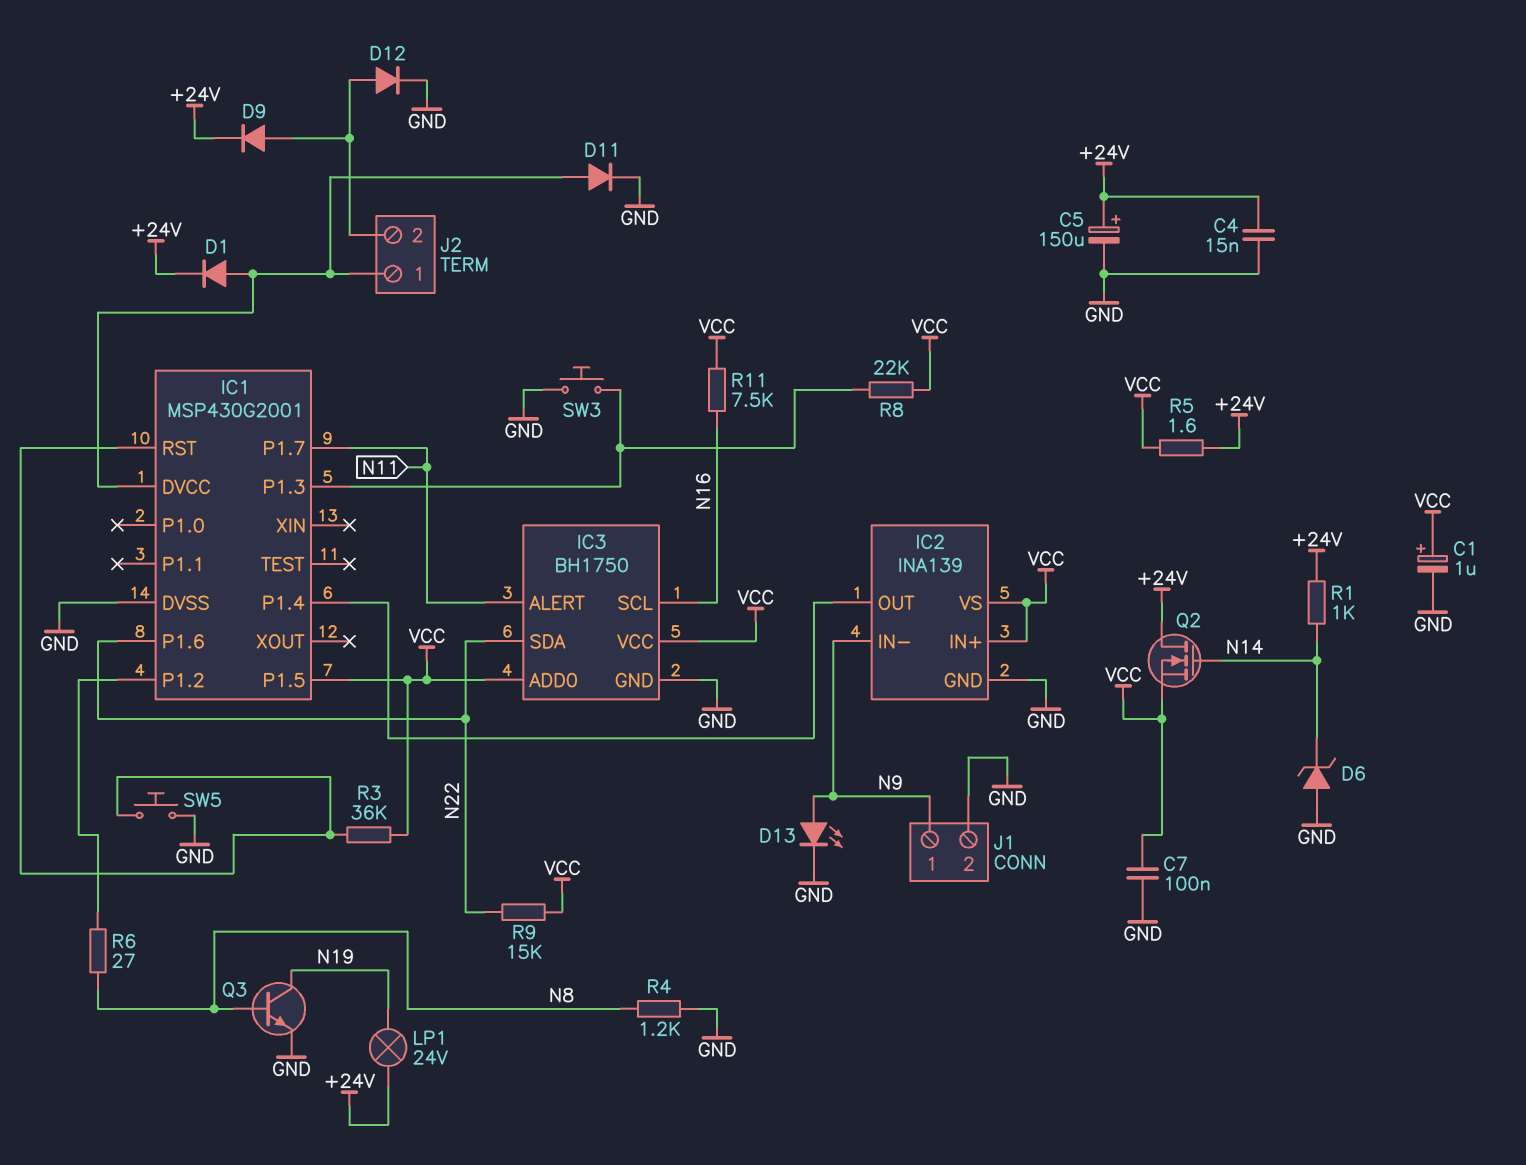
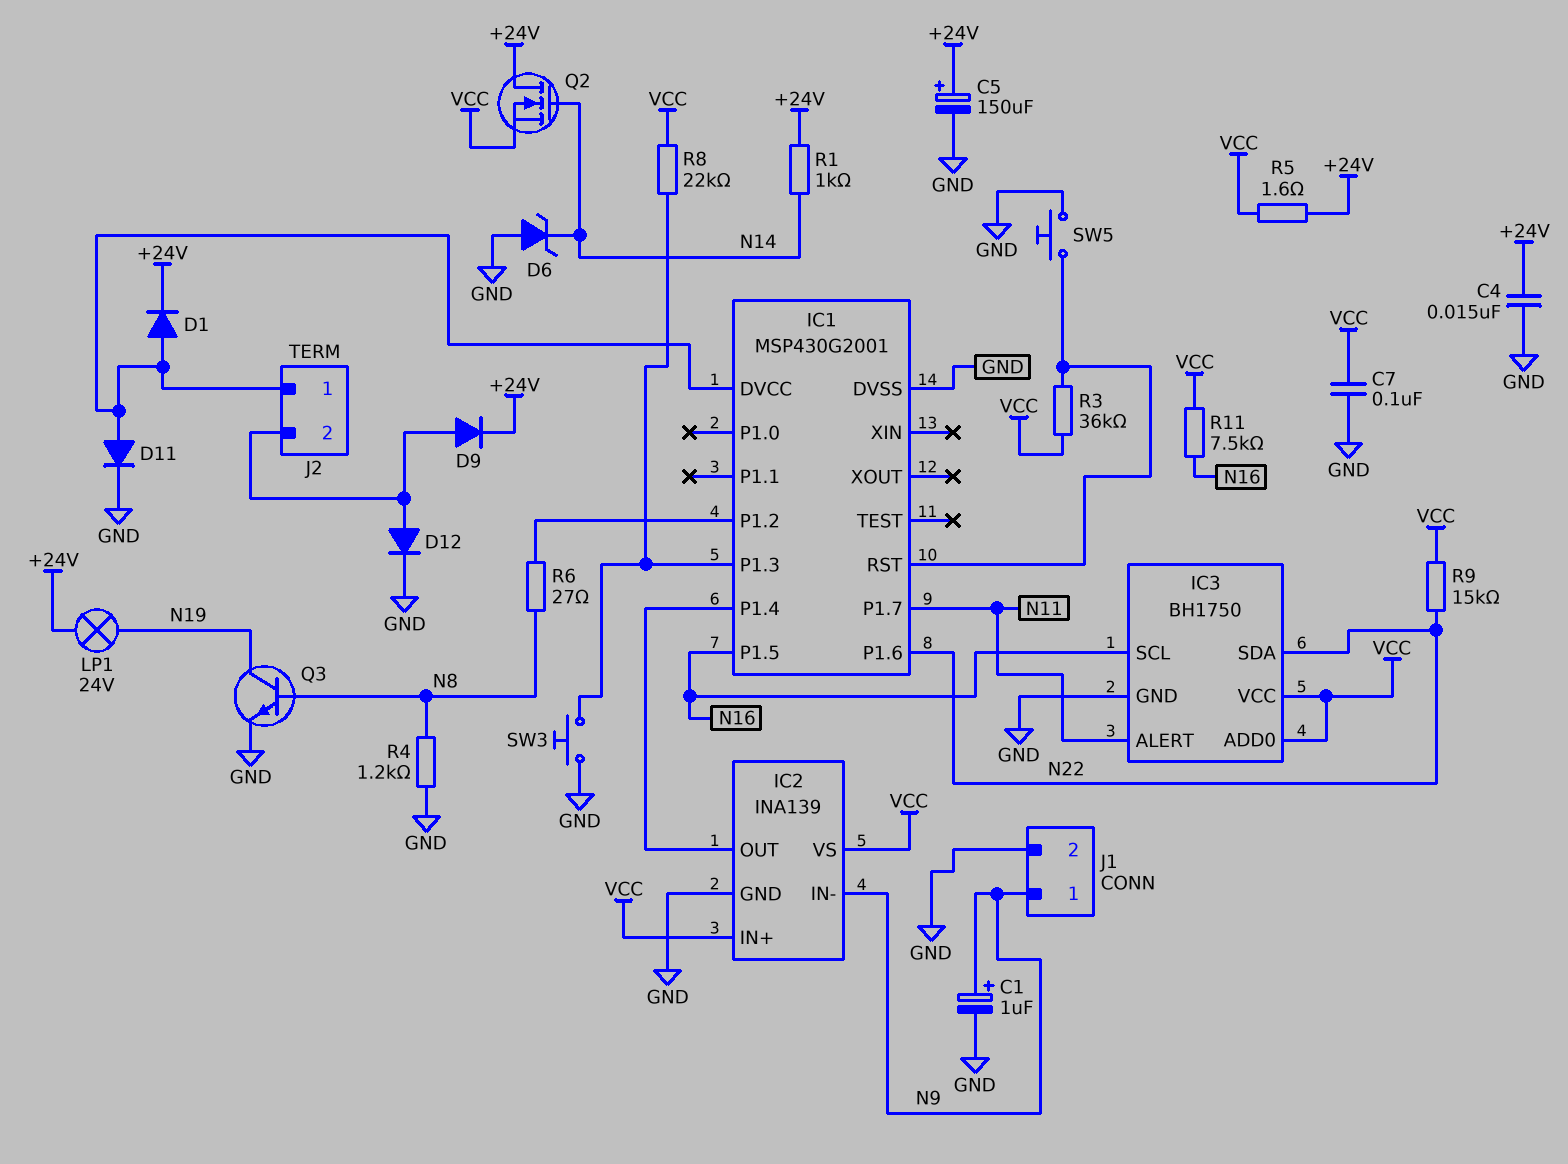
C1: 1uF (plus VCC, minus GND) -> 1uF (plus N9, minus GND)
D13: LED (A N9, K GND) -> none
IC1 pin P1.5: VCC -> N16

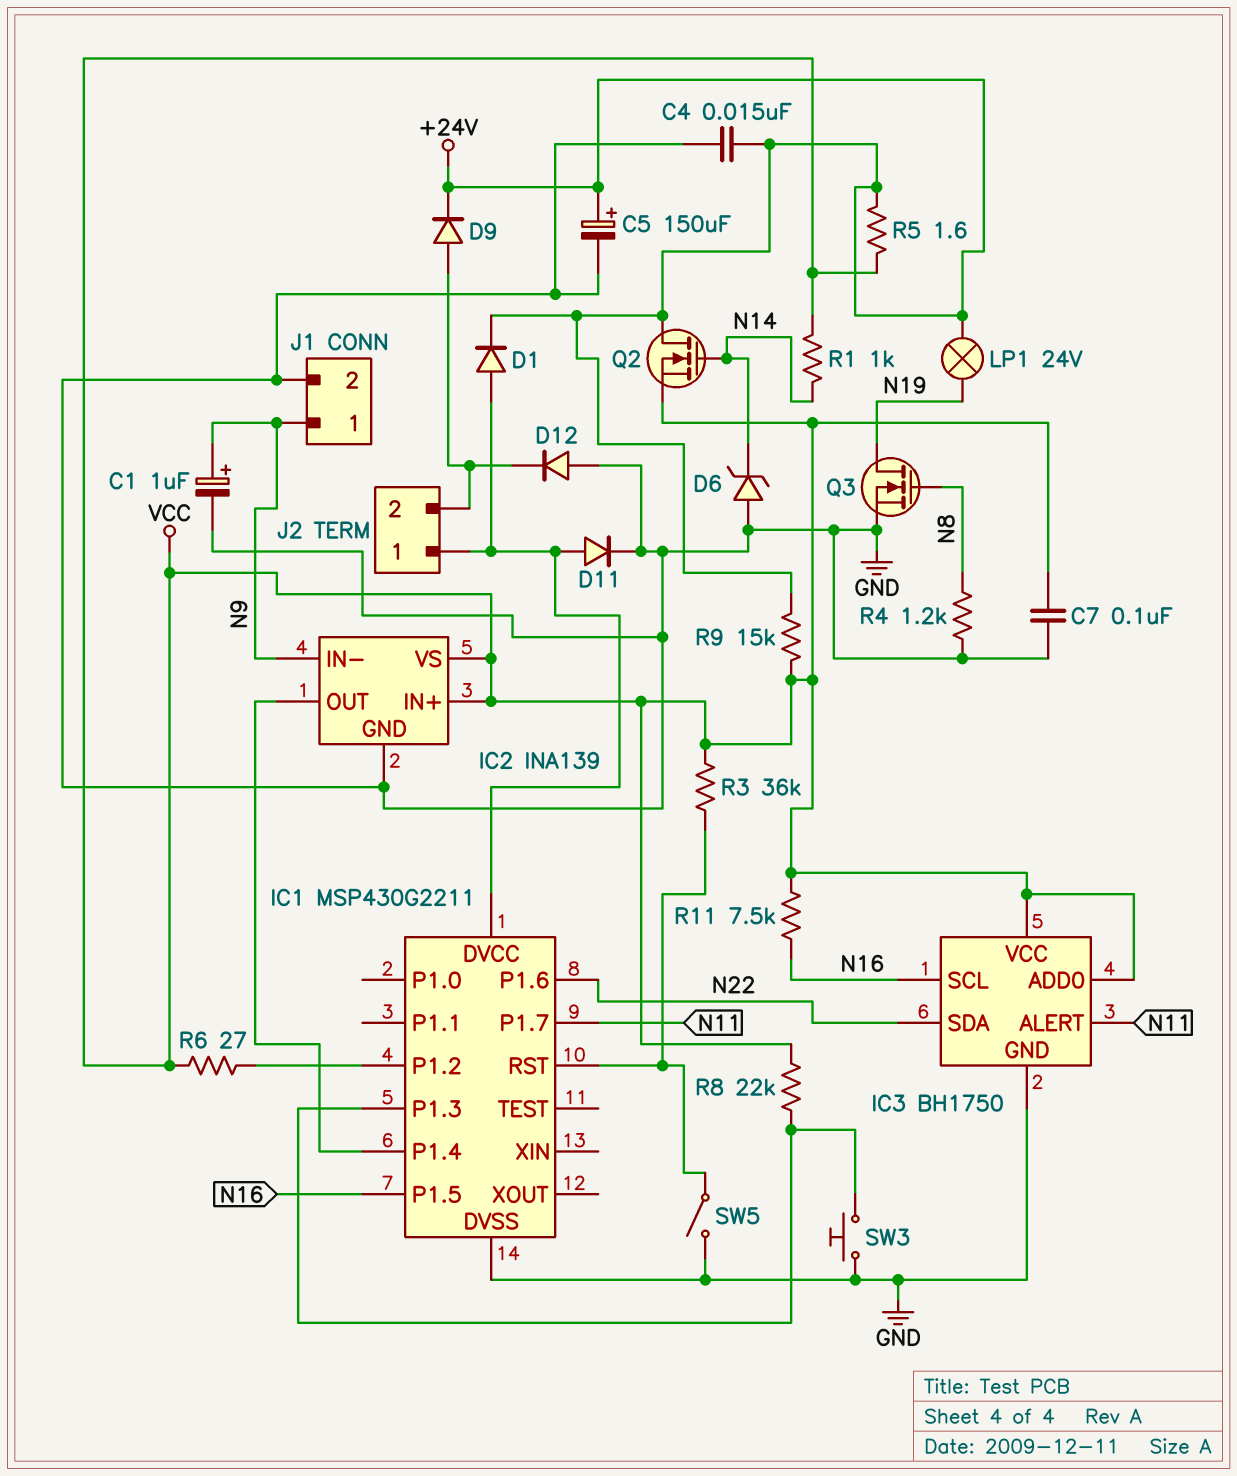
D12: diode (A J2/2, K GND) -> diode (A GND, K J2/2)
IC1: MSP430G2001 -> MSP430G2211
Q3: NPN (B N8, C N19, E GND) -> NMOS (G N8, D N19, S GND)
R1: 1k (+24V, N14) -> 1k (N14, VCC)
R6: 27 (IC1/P1.2, N8) -> 27 (IC1/P1.2, VCC)
R9: 15k (N22, VCC) -> 15k (+24V, VCC)
SW5: button (GND, IC1/RST) -> switch (GND, IC1/RST)

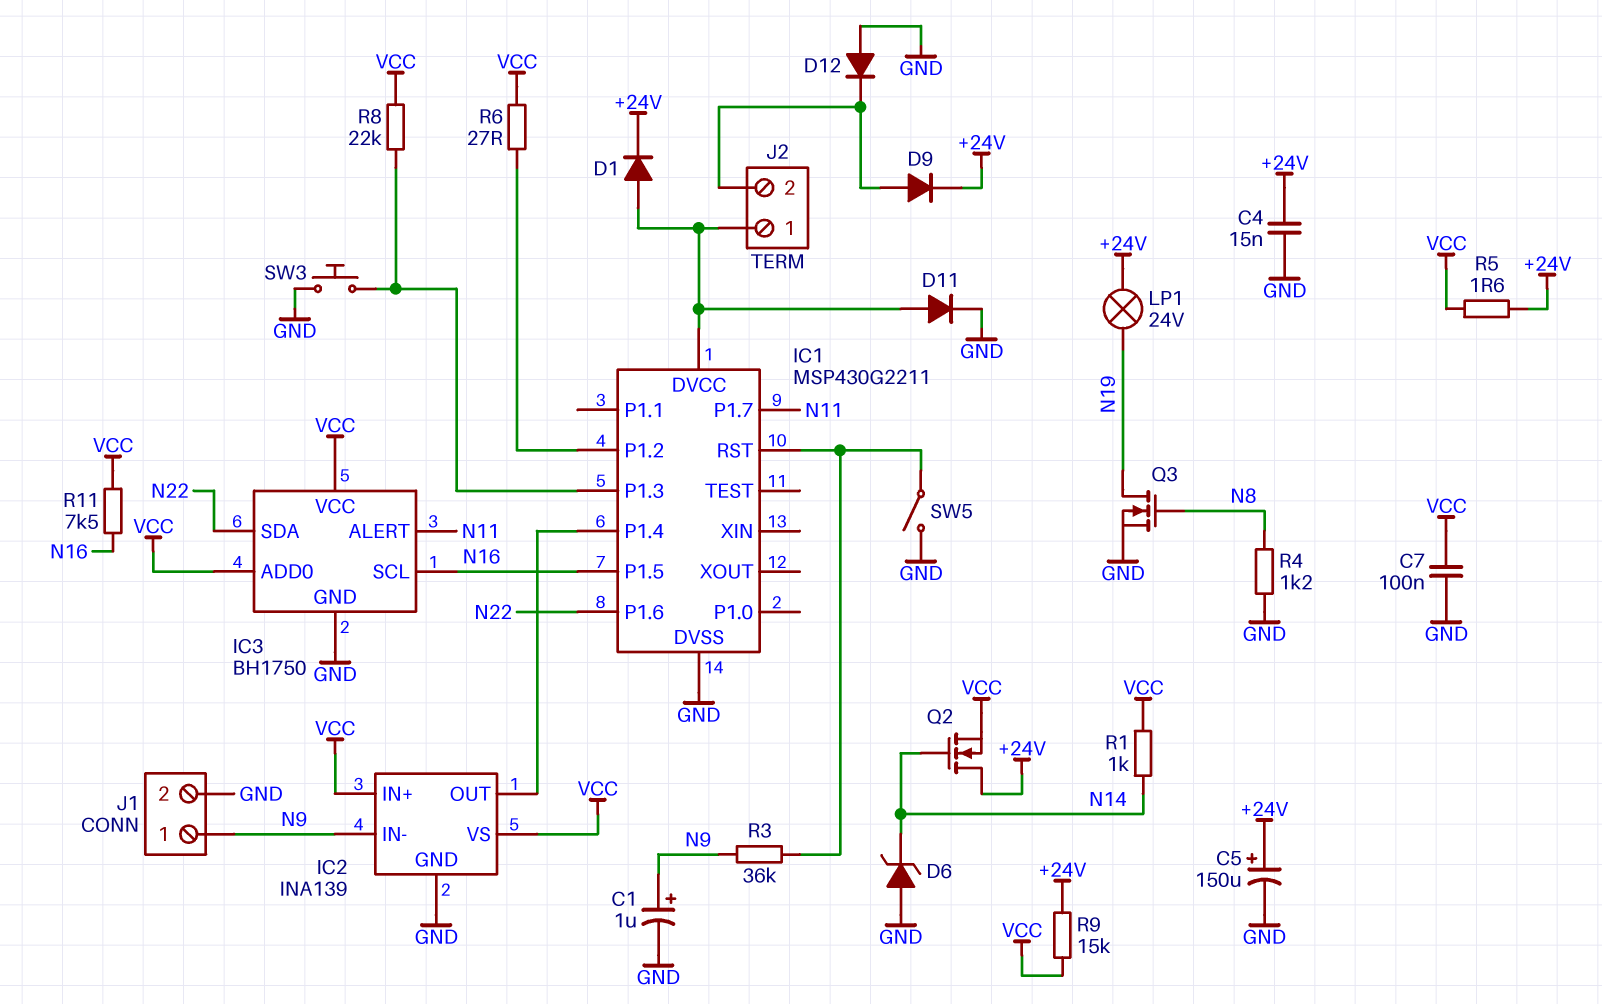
R3: 36k (IC1/RST, VCC) -> 36k (IC1/RST, N9)

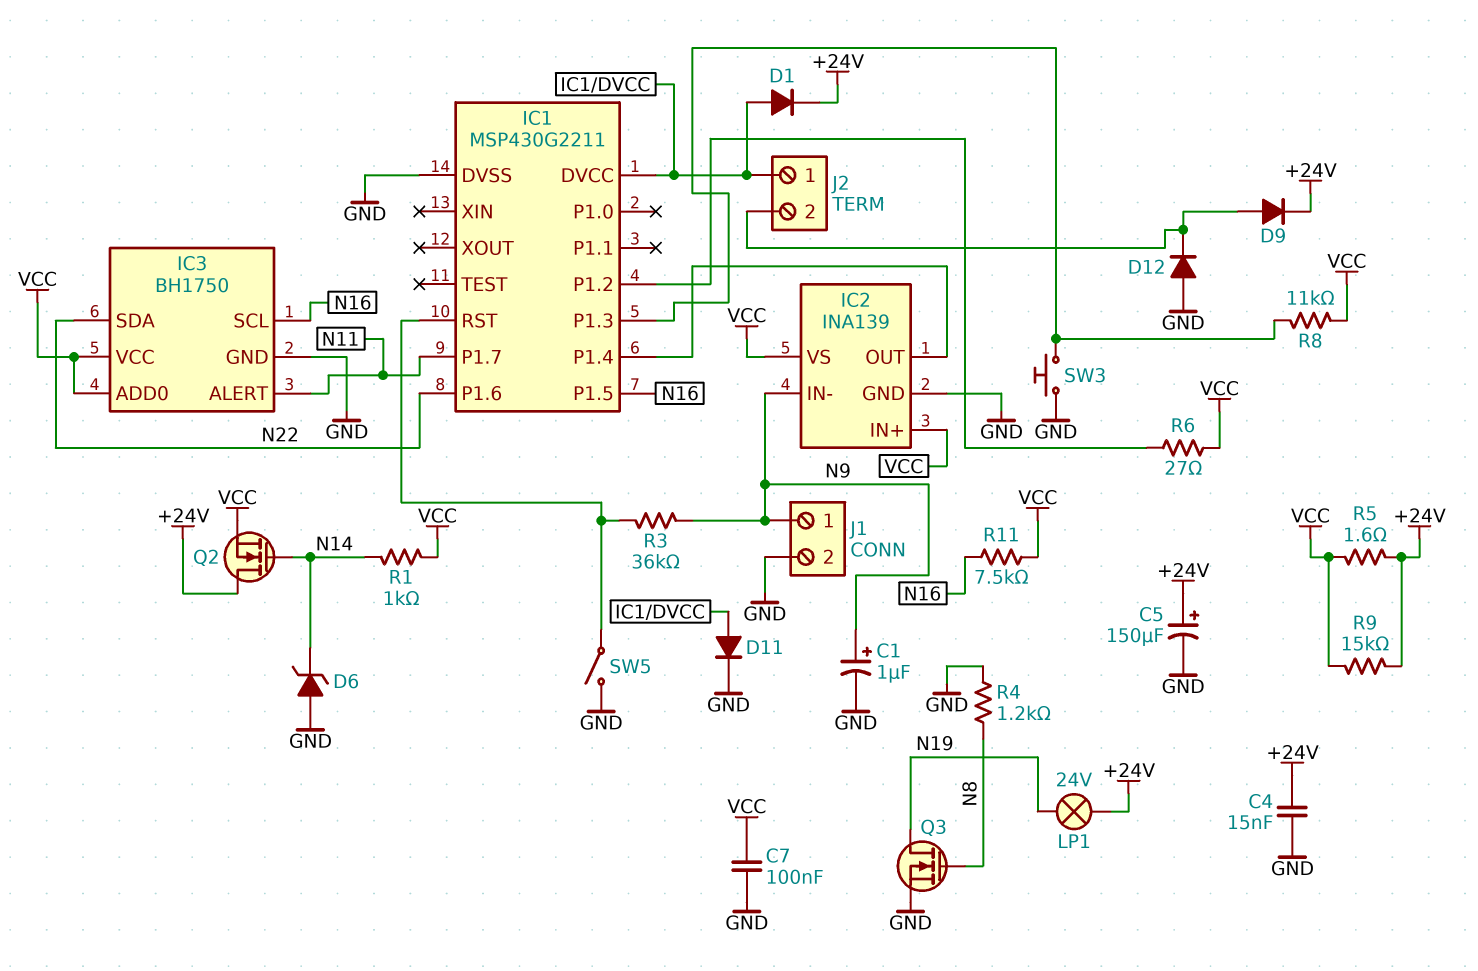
R8: 22k (IC1/P1.3, VCC) -> 11k (IC1/P1.3, VCC)

